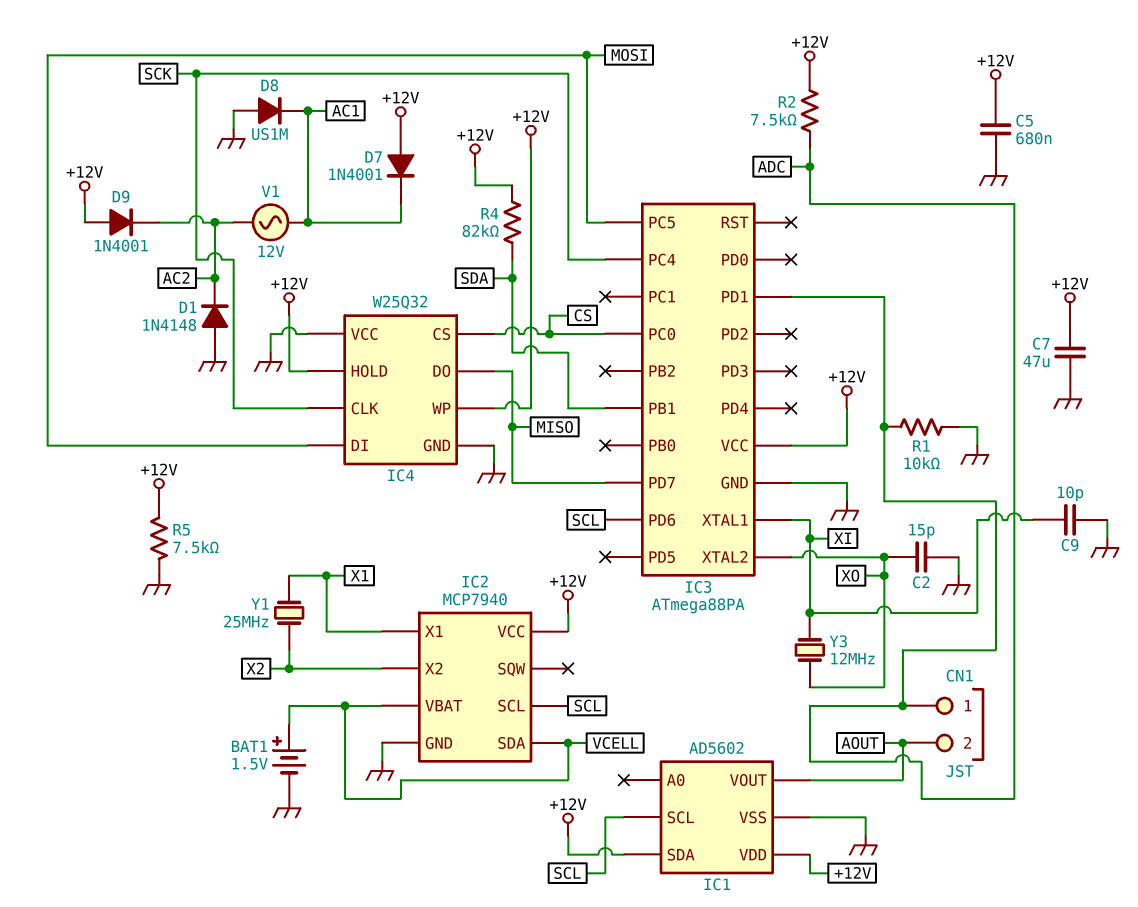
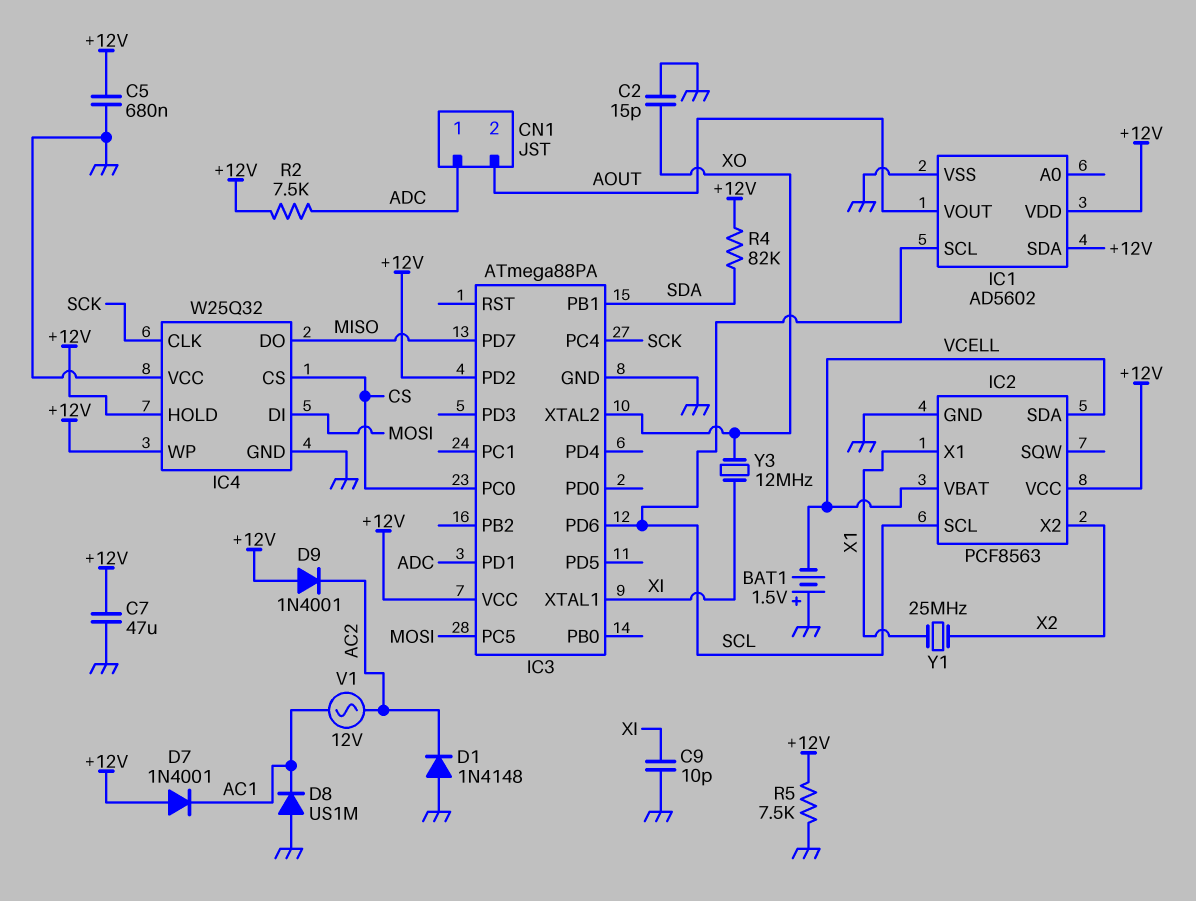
BAT1: 1.5V (plus VCELL, minus GND) -> 1.5V (plus GND, minus VCELL)
IC2: MCP7940 -> PCF8563
IC3 pin PD2: none -> +12V
R1: 10k (ADC, GND) -> none

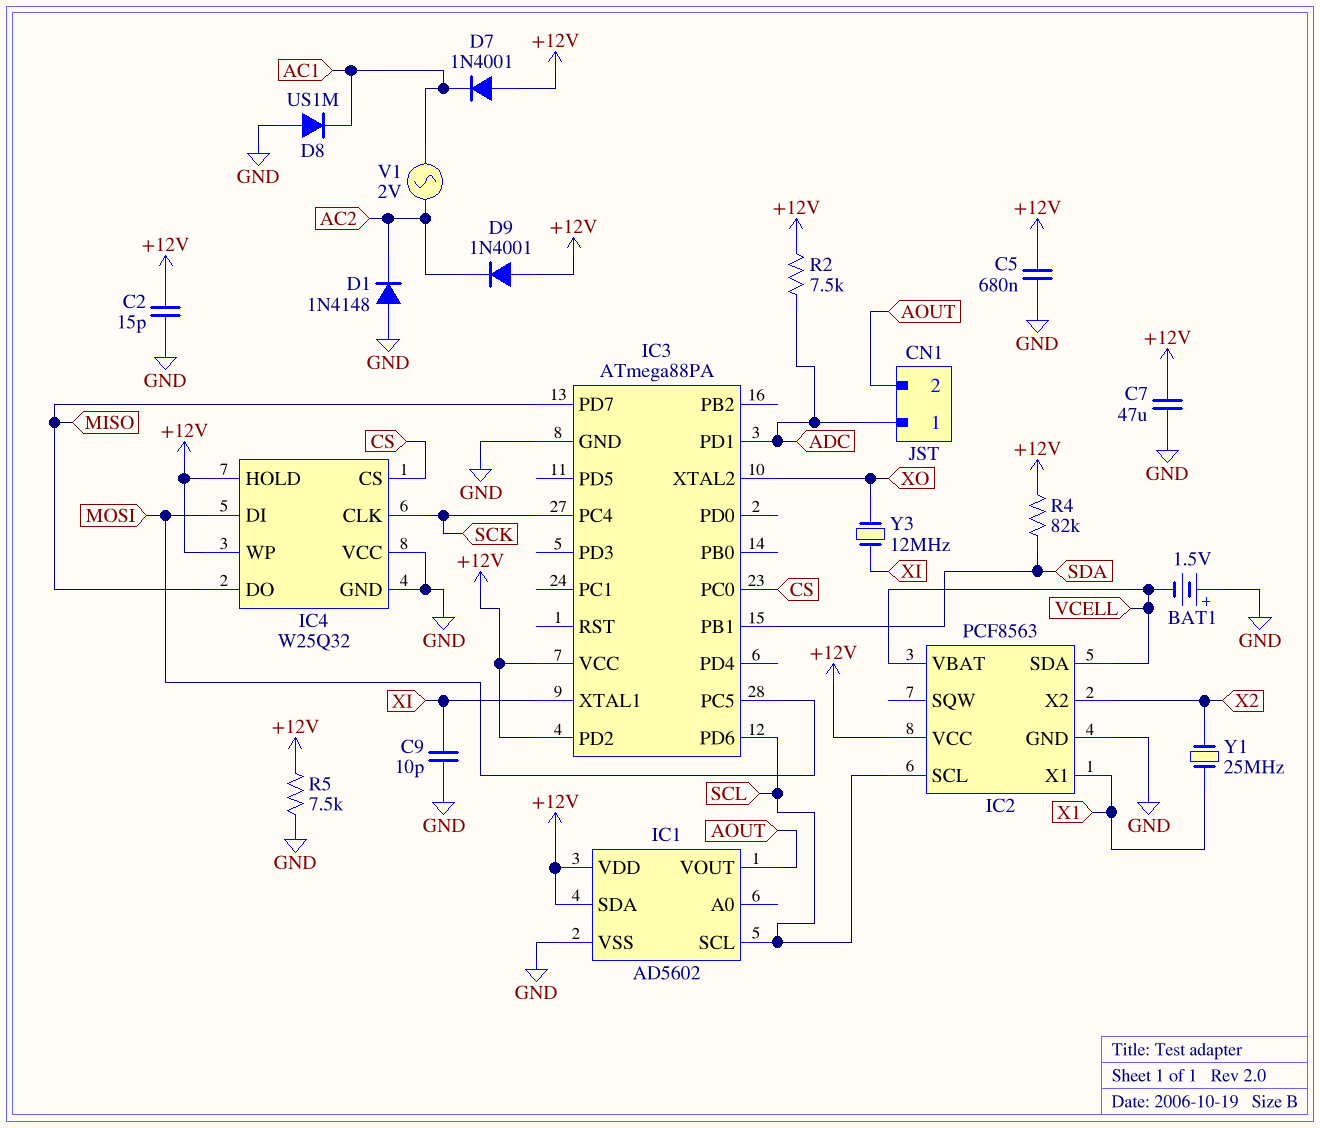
C2: 15pF (GND, XO) -> 15pF (+12V, GND)
V1: AC 12V (AC1, AC2) -> AC 2V (AC1, AC2)

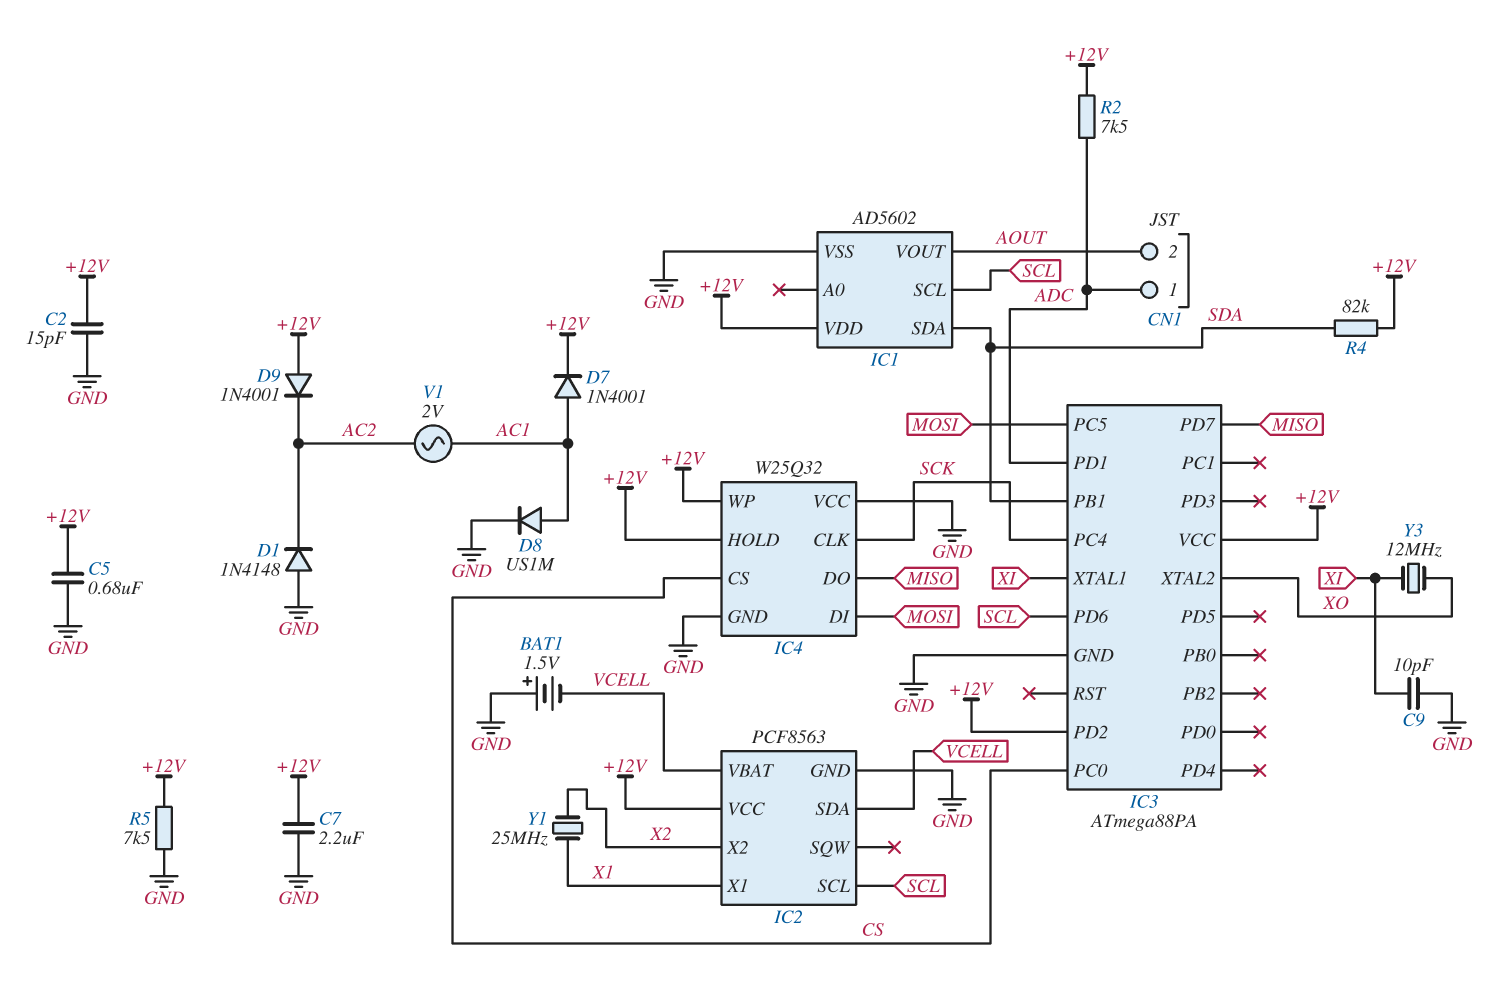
C7: 47uF (+12V, GND) -> 2.2uF (+12V, GND)
D7: diode 1N4001 (A +12V, K AC1) -> diode 1N4001 (A AC1, K +12V)
D8: diode US1M (A GND, K AC1) -> diode US1M (A AC1, K GND)
IC1 pin SDA: +12V -> SDA

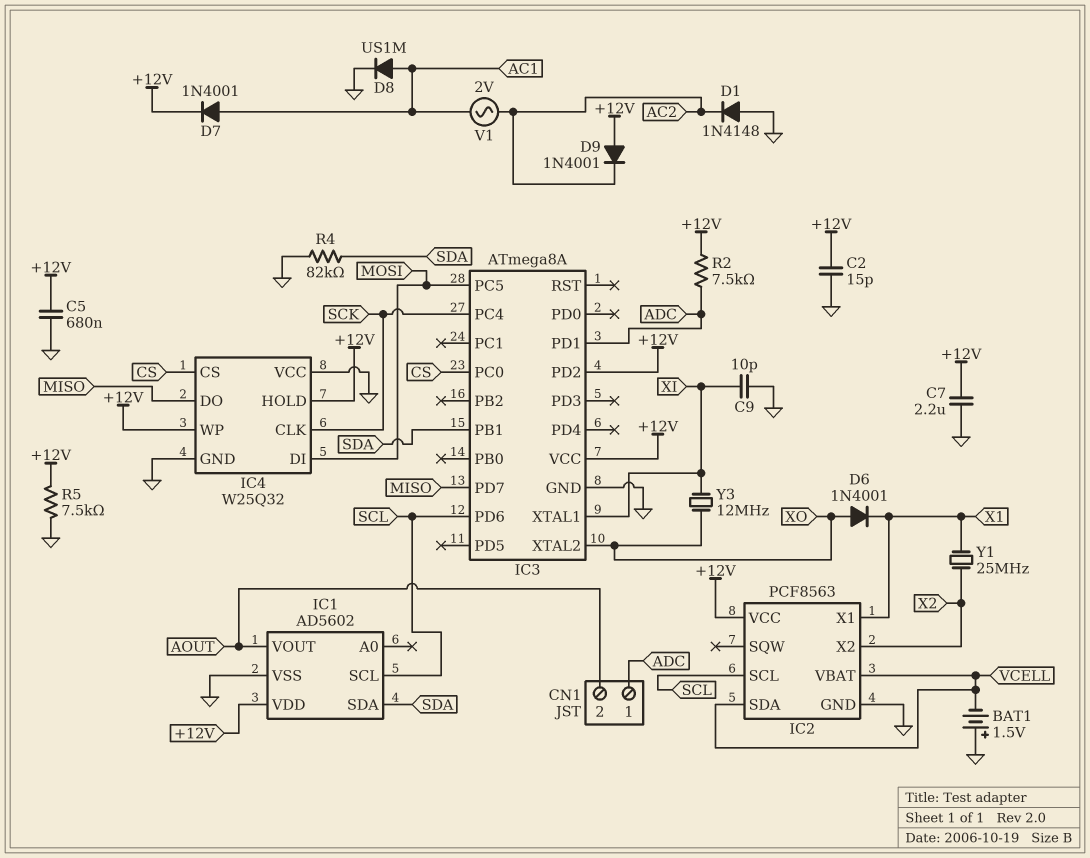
D6: none -> diode 1N4001 (A XO, K X1)
IC3: ATmega88PA -> ATmega8A
R4: 82k (+12V, SDA) -> 82k (GND, SDA)

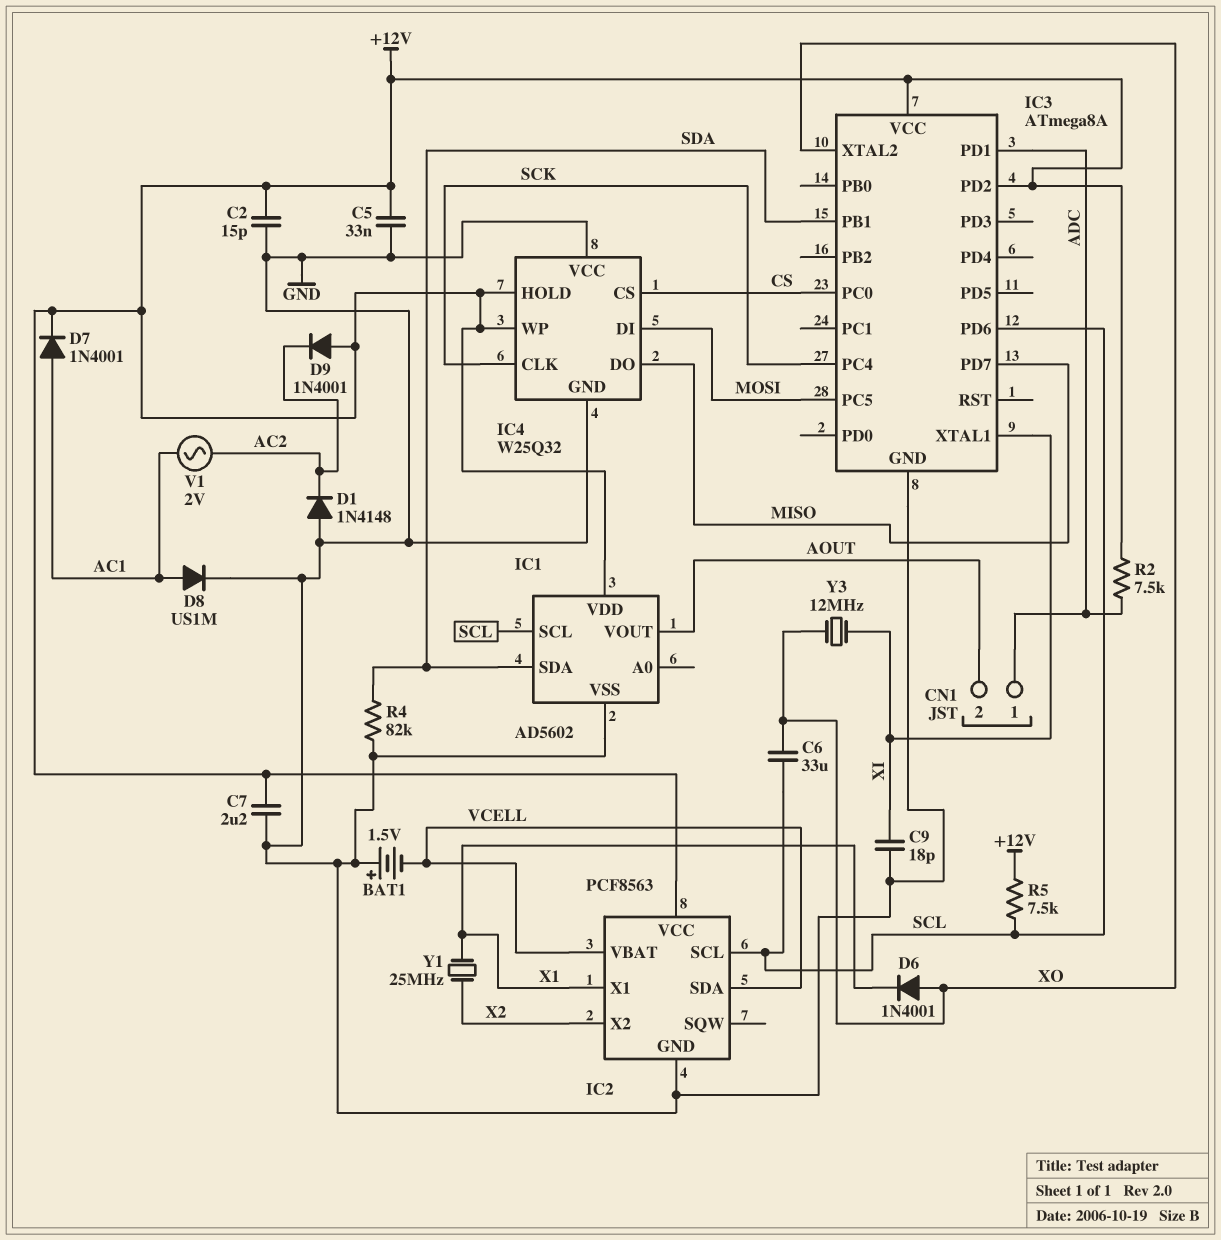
C5: 680nF (+12V, GND) -> 33nF (+12V, GND)
C6: none -> 33uF (SCL, XO)
C9: 10pF (GND, XI) -> 18pF (GND, XI)
R5: 7.5k (+12V, GND) -> 7.5k (+12V, SCL)

